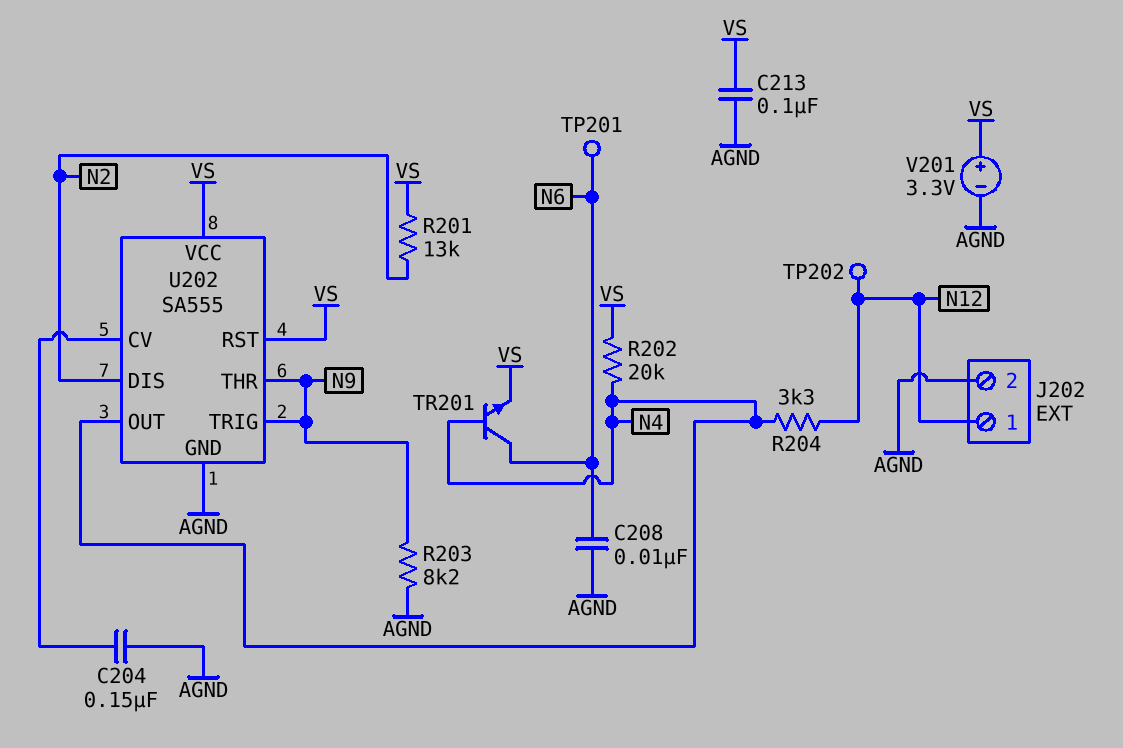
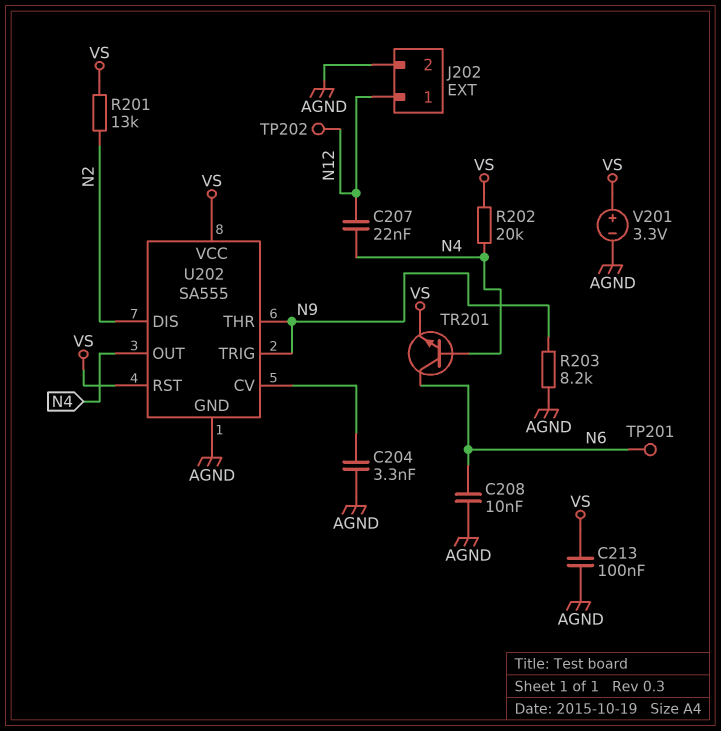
C204: 150nF (AGND, U202/CV) -> 3.3nF (AGND, U202/CV)
C207: none -> 22nF (N4, N12)
R204: 3.3k (N4, N12) -> none

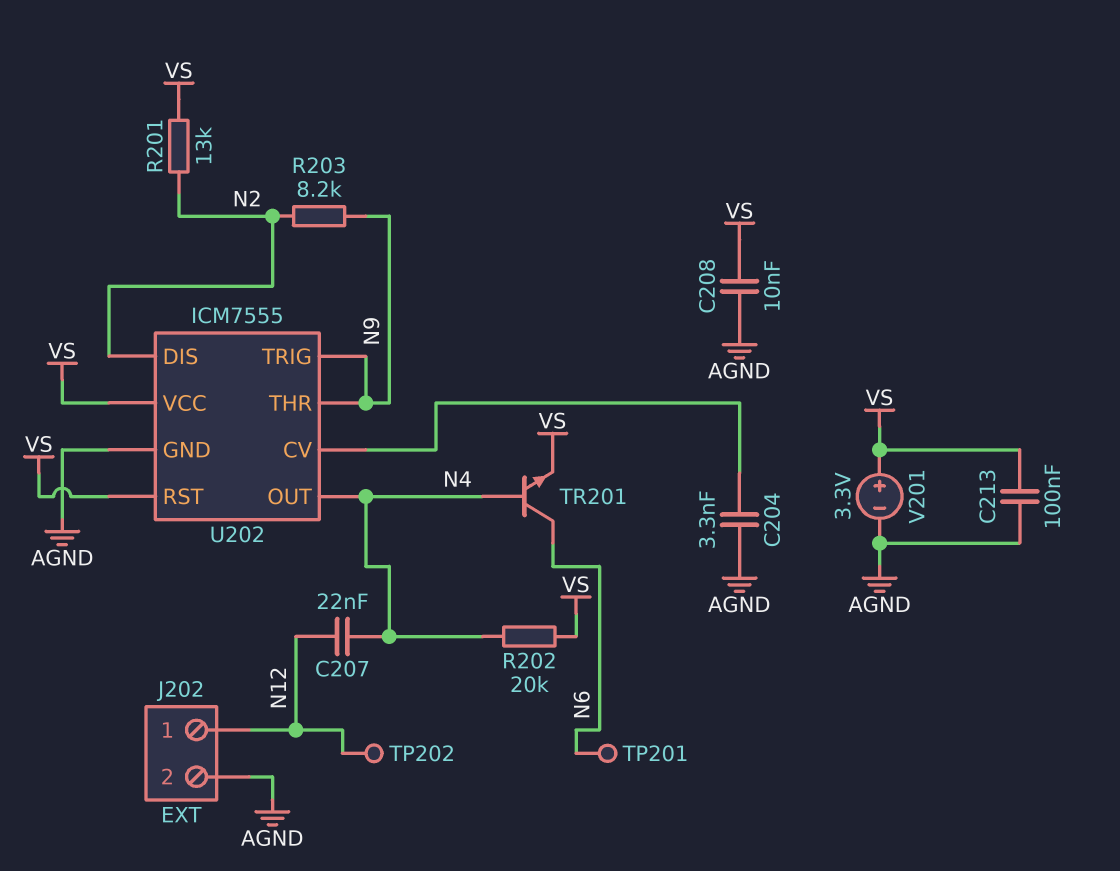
C208: 10nF (AGND, N6) -> 10nF (AGND, VS)
R203: 8.2k (AGND, N9) -> 8.2k (N2, N9)
U202: SA555 -> ICM7555

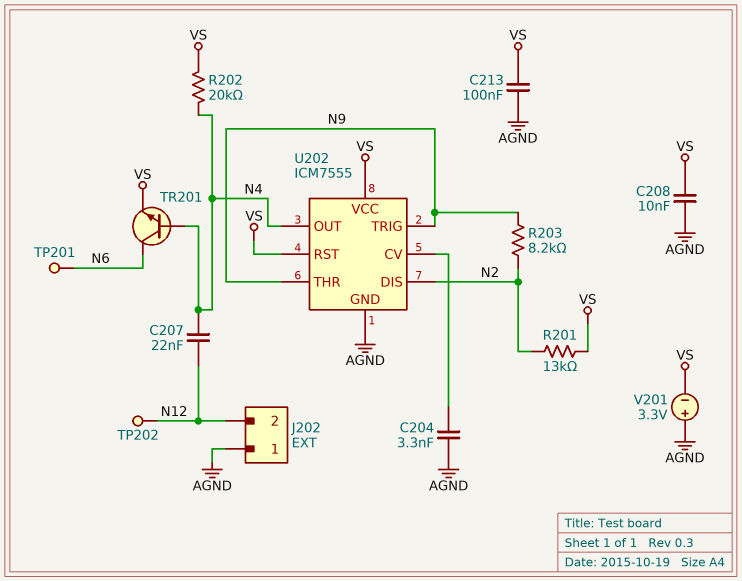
J202 pin 1: N12 -> AGND
J202 pin 2: AGND -> N12
V201: 3.3V (plus VS, minus AGND) -> 3.3V (plus AGND, minus VS)

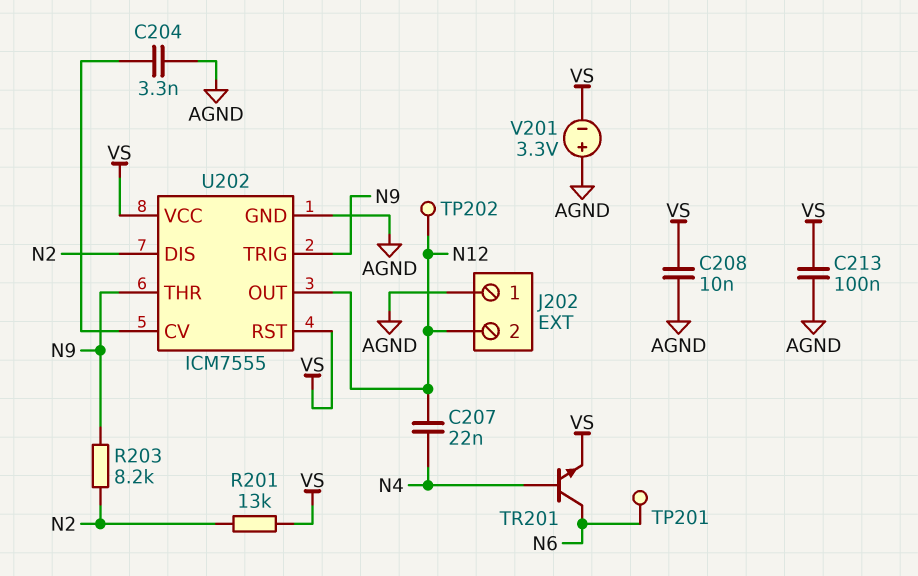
R202: 20k (N4, VS) -> none
U202 pin OUT: N4 -> N12

